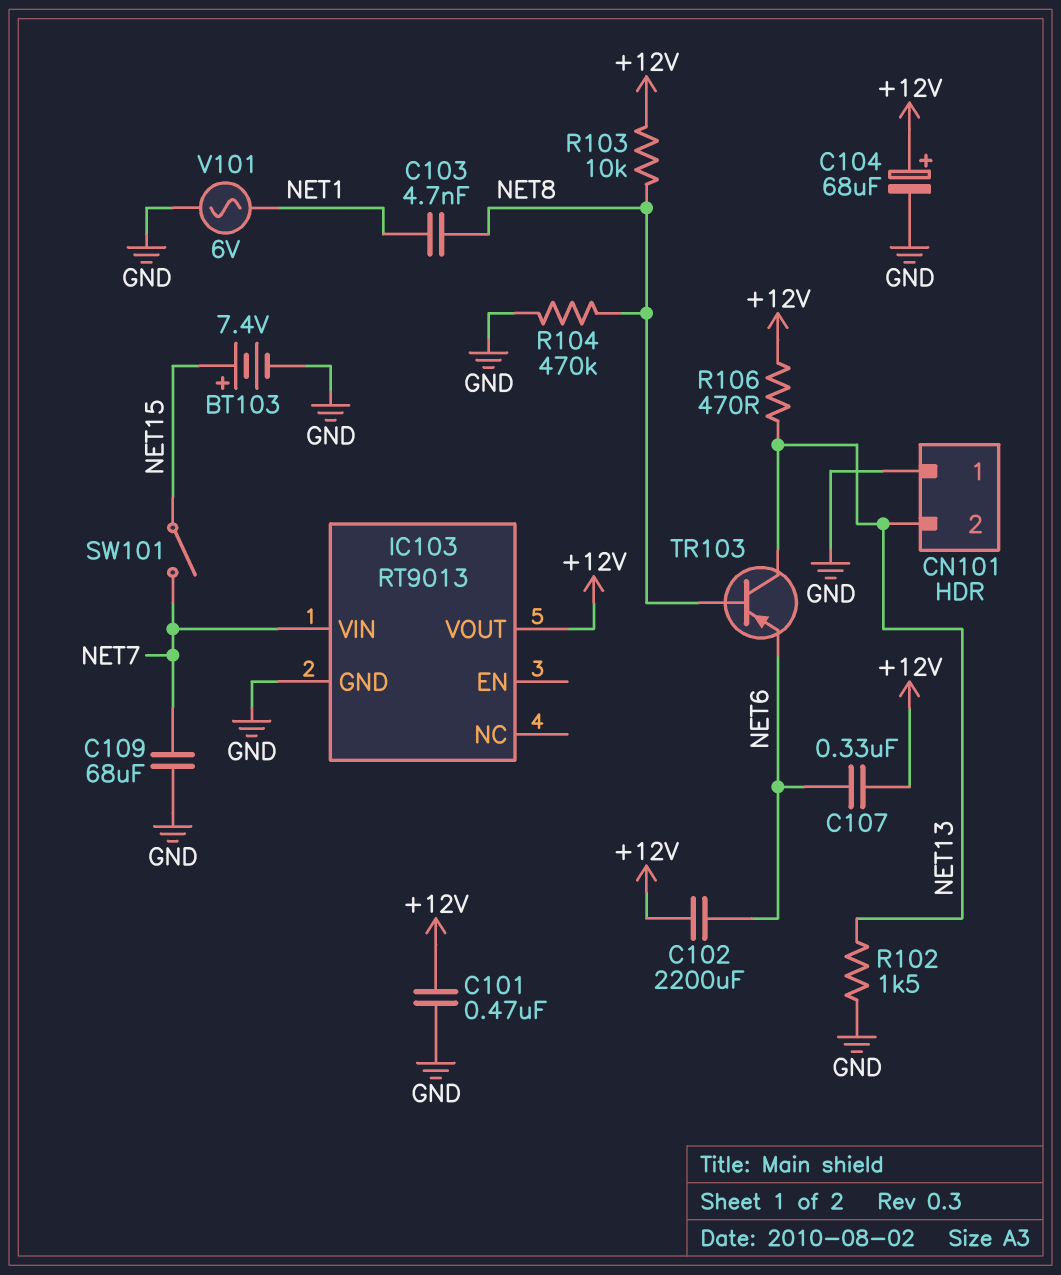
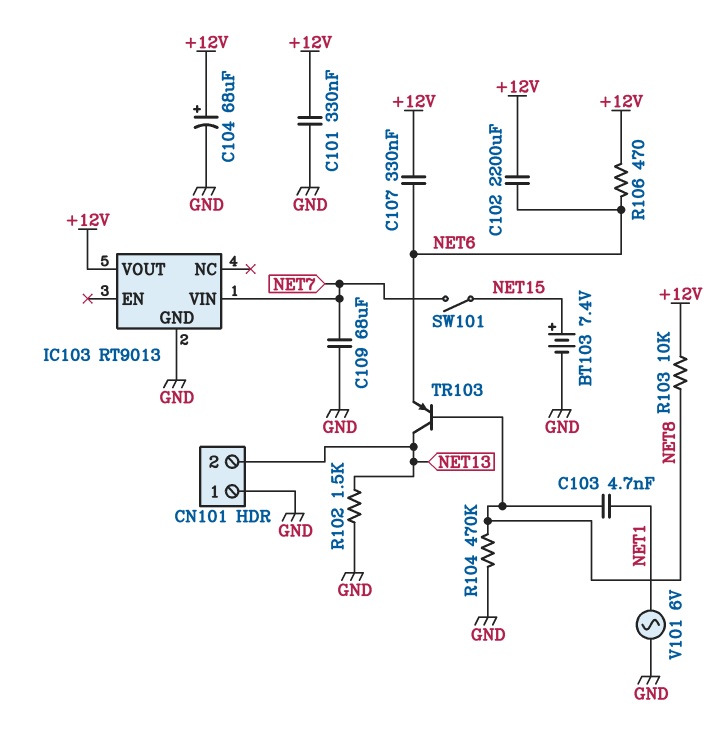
C101: 470nF (+12V, GND) -> 330nF (+12V, GND)
R106: 470 (+12V, NET13) -> 470 (+12V, NET6)

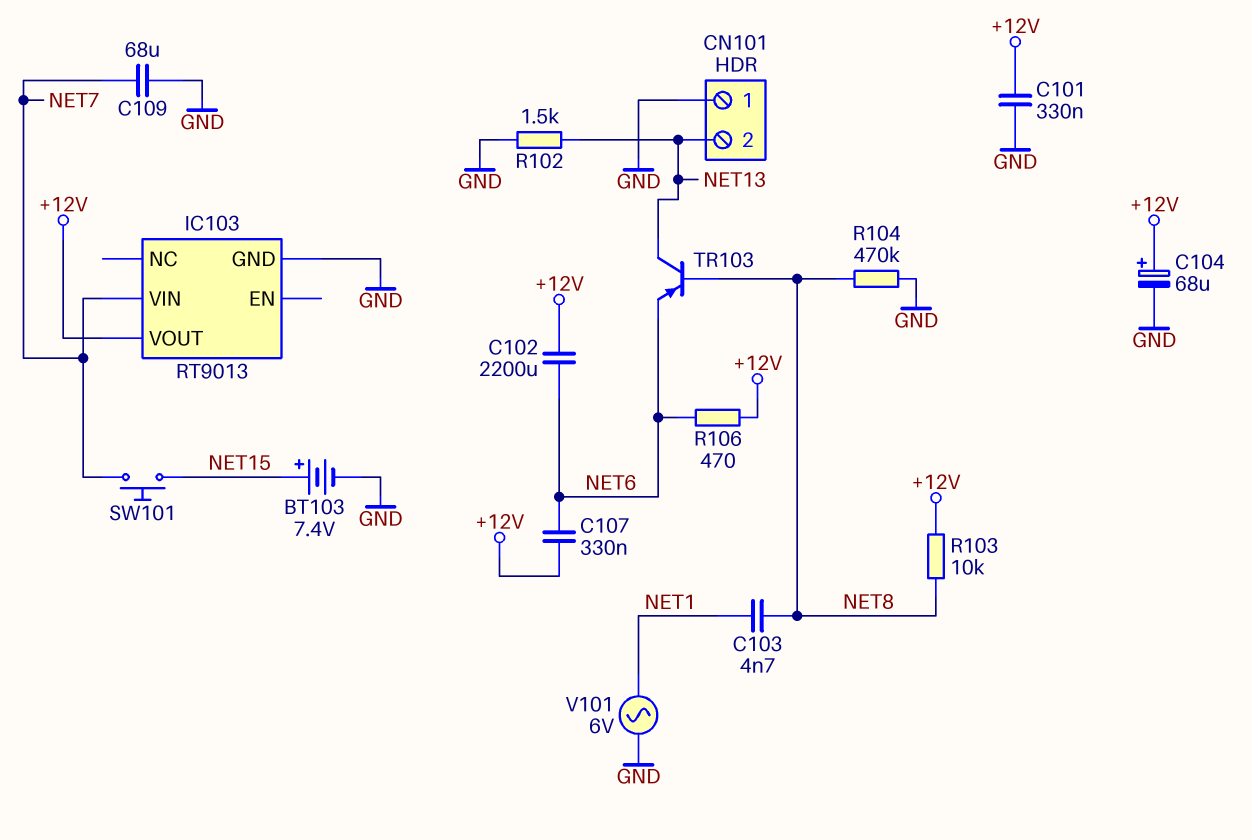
SW101: switch (NET7, NET15) -> button (NET7, NET15)

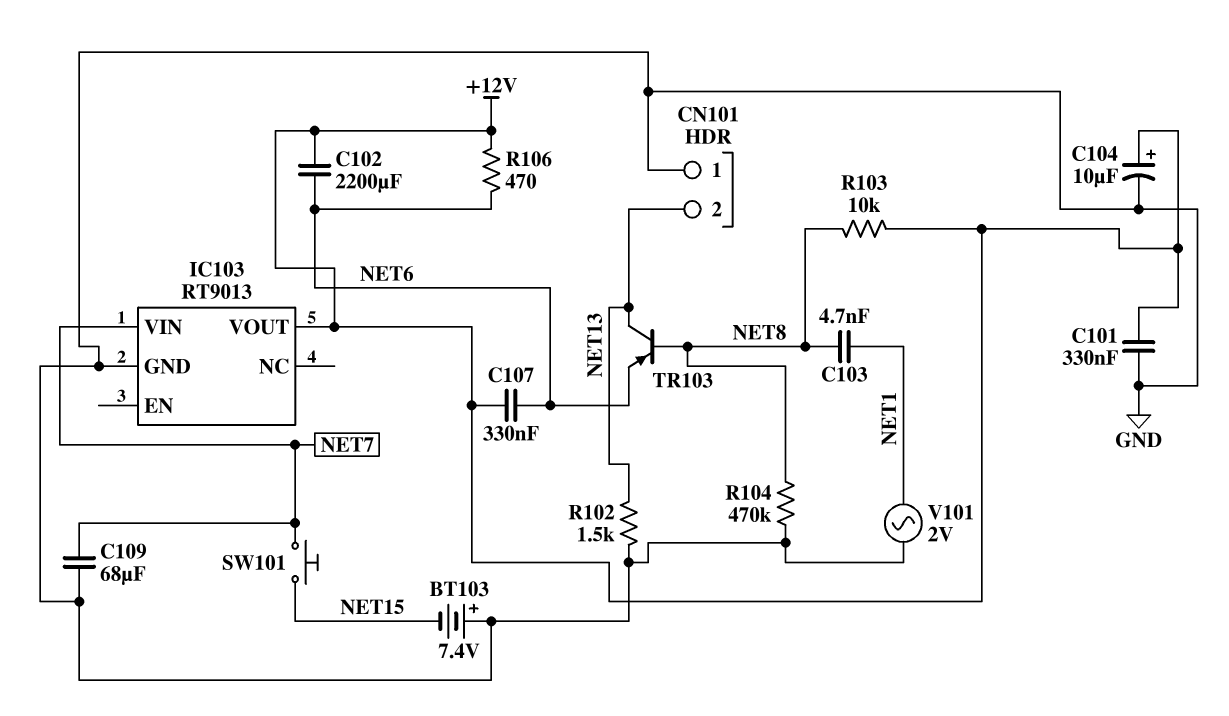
BT103: 7.4V (plus NET15, minus GND) -> 7.4V (plus GND, minus NET15)
C104: 68uF (plus +12V, minus GND) -> 10uF (plus +12V, minus GND)
V101: AC 6V (GND, NET1) -> AC 2V (GND, NET1)

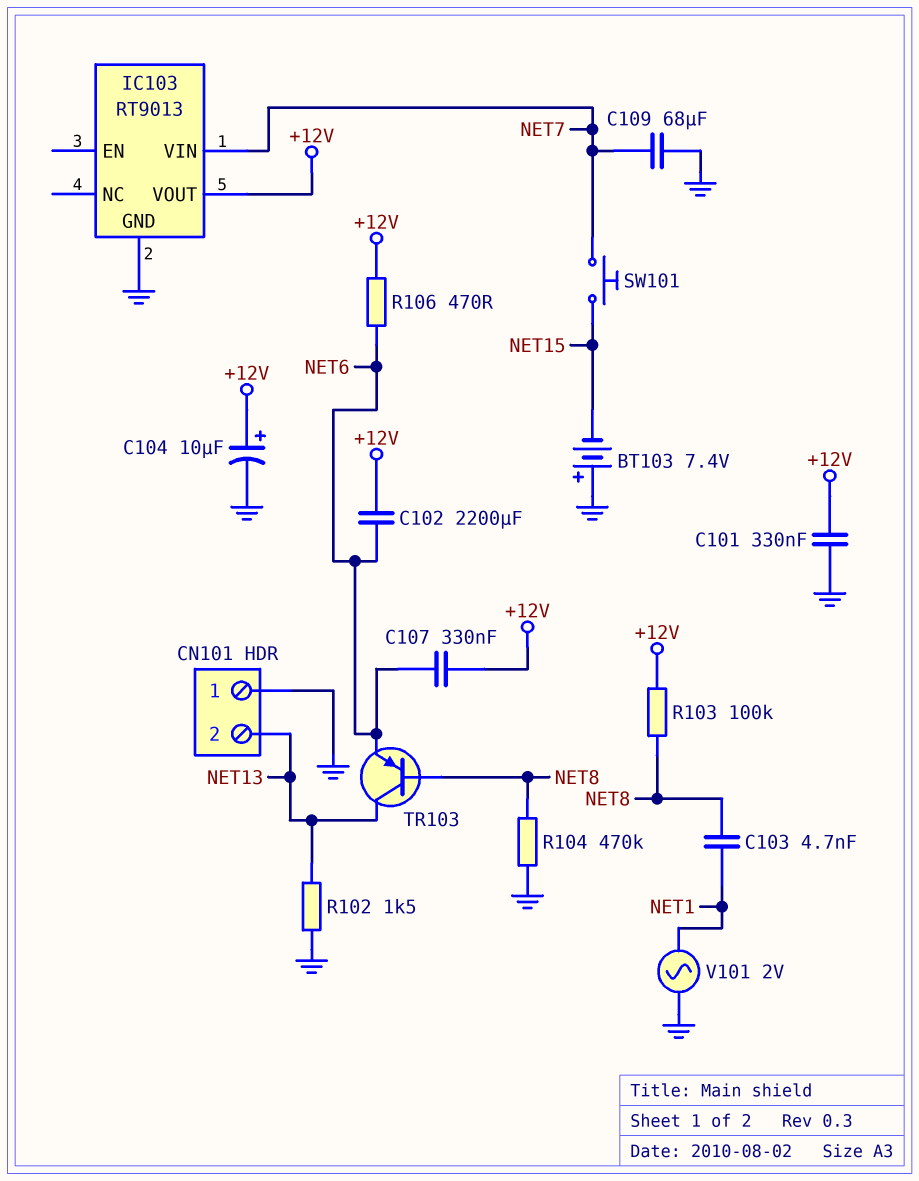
R103: 10k (+12V, NET8) -> 100k (+12V, NET8)

